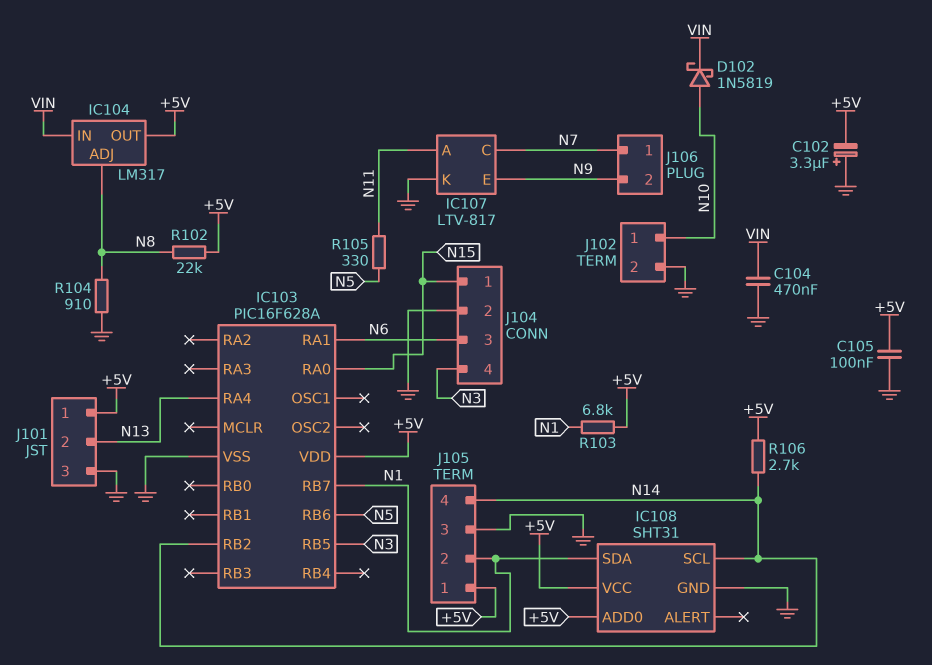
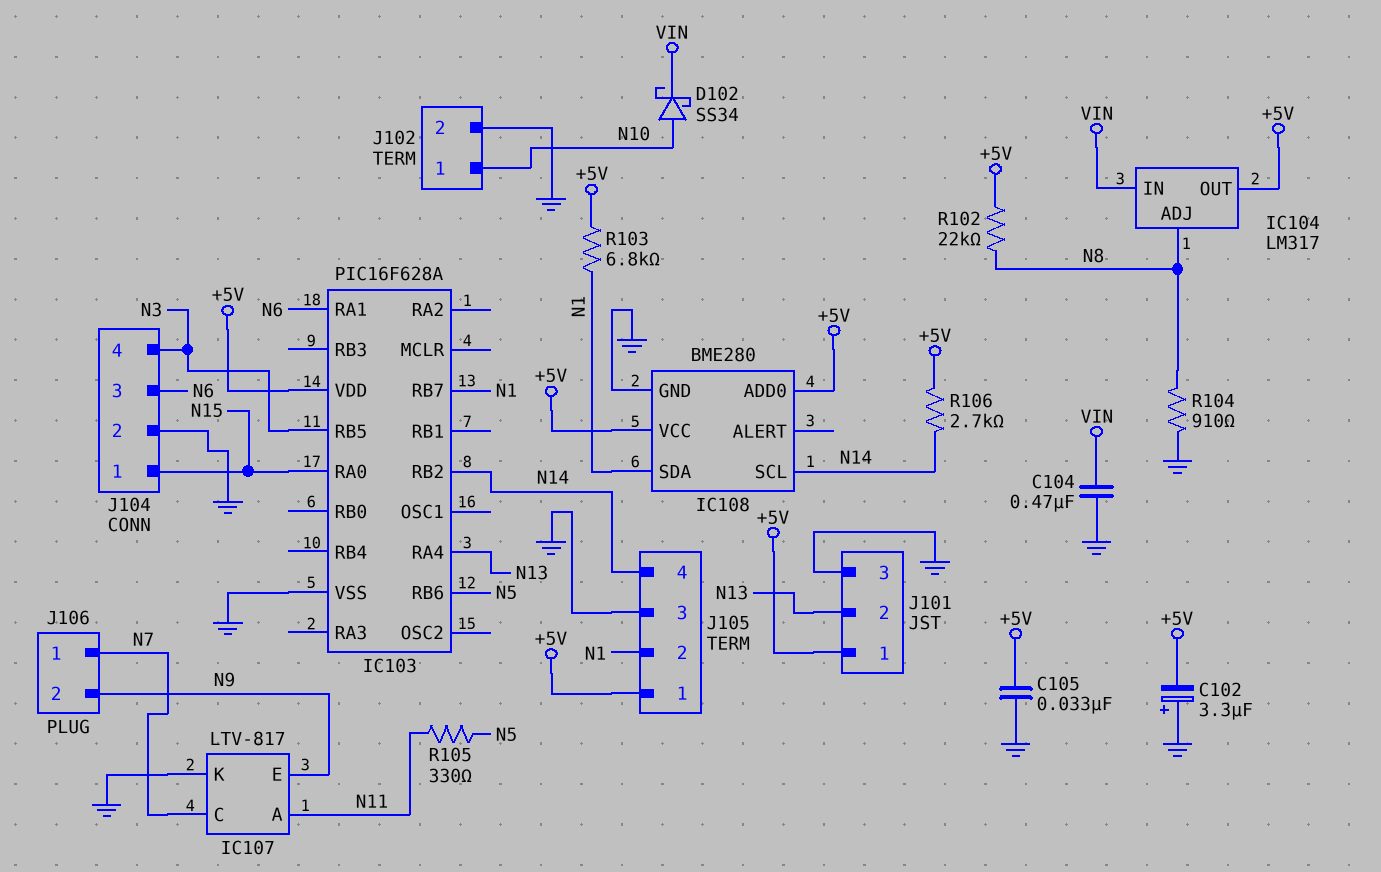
C105: 100nF (+5V, GND) -> 33nF (+5V, GND)
D102: schottky 1N5819 (A N10, K VIN) -> schottky SS34 (A N10, K VIN)
IC108: SHT31 -> BME280

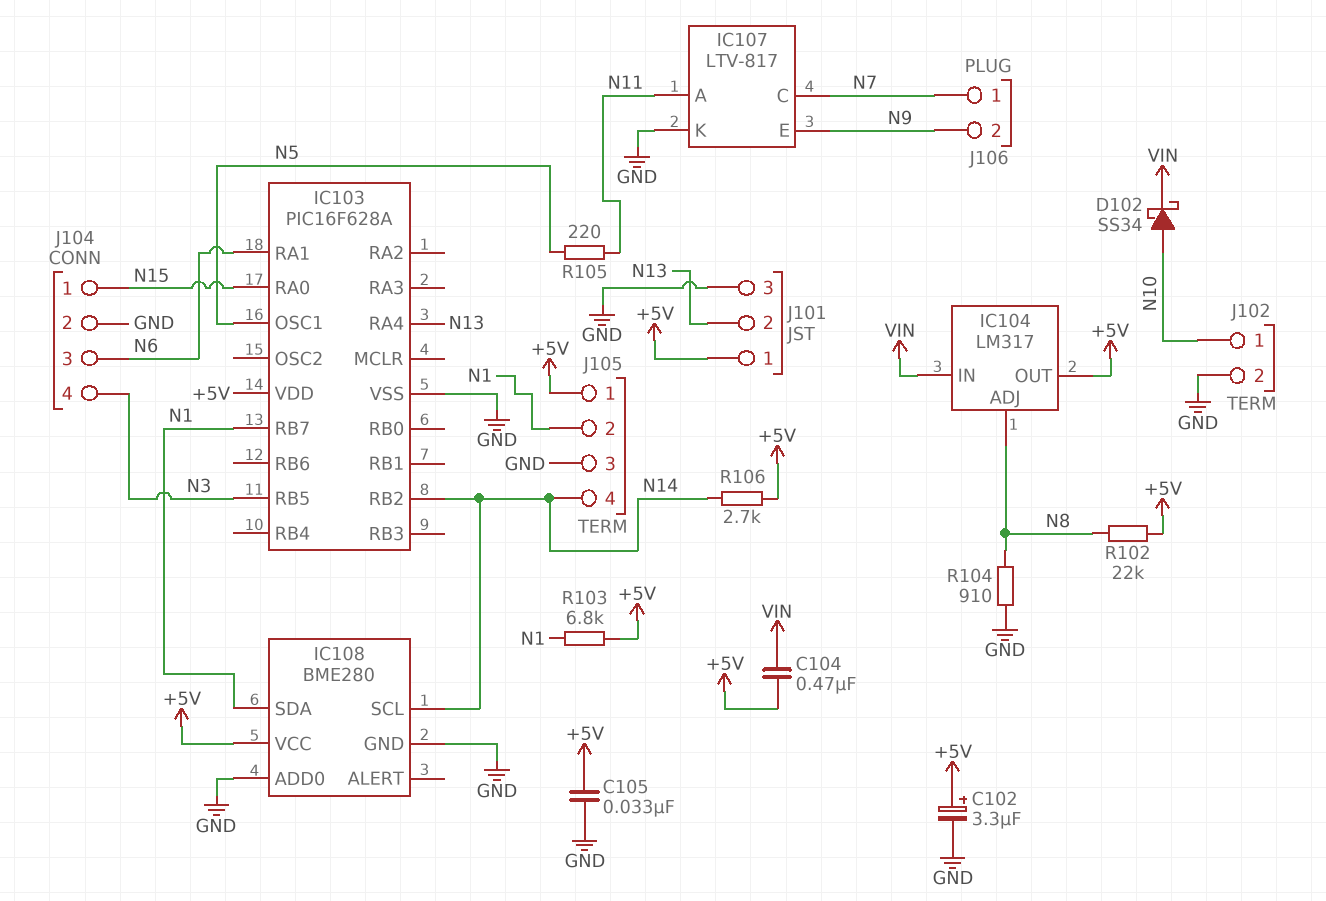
C102: 3.3uF (plus GND, minus +5V) -> 3.3uF (plus +5V, minus GND)
C104: 470nF (GND, VIN) -> 470nF (+5V, VIN)
IC103 pin OSC1: none -> N5
IC103 pin RB6: N5 -> none
IC108 pin ADD0: +5V -> GND
R105: 330 (N5, N11) -> 220 (N5, N11)

